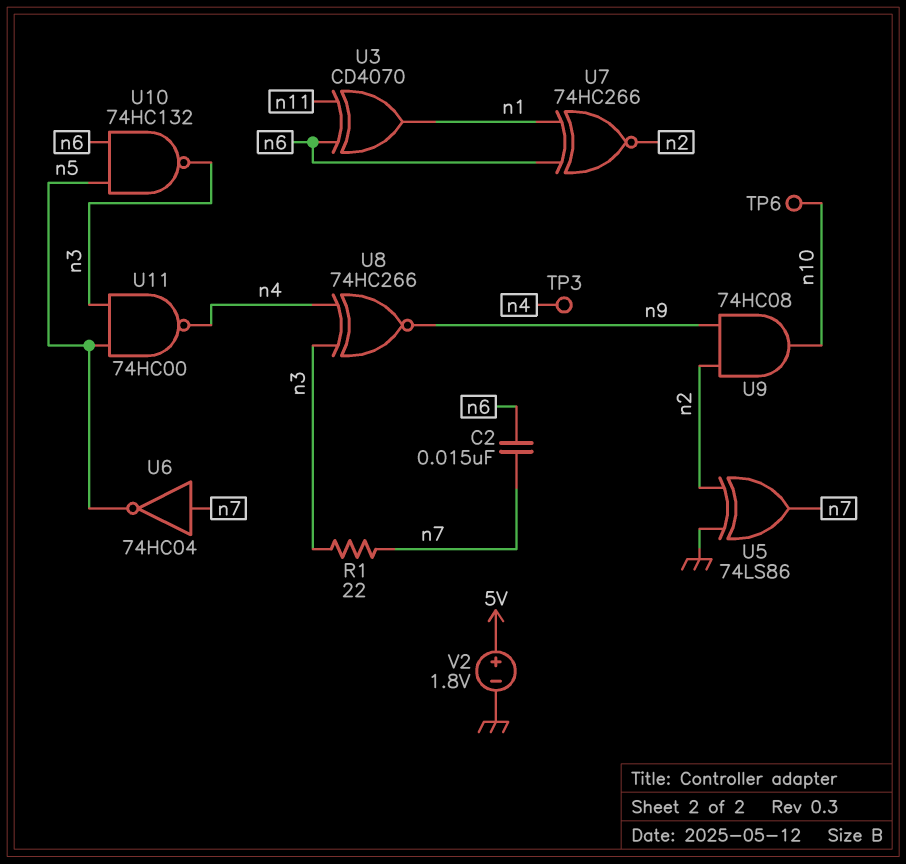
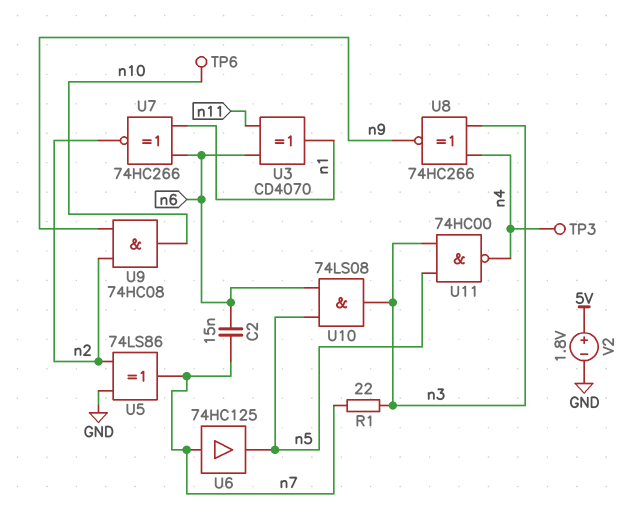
U6: NOT 74HC04 (in n7, out n5) -> buffer 74HC125 (in n7, out n5)
U10: NAND 74HC132 (in n5, in n6, out n3) -> AND 74LS08 (in n5, in n6, out n3)

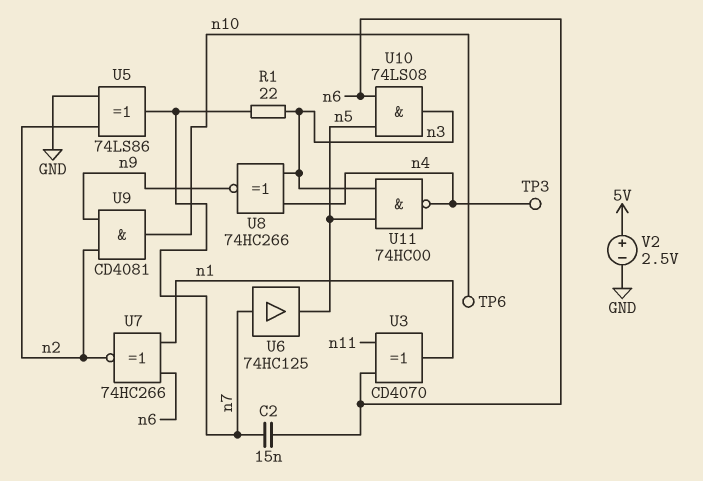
U9: AND 74HC08 (in n2, in n9, out n10) -> AND CD4081 (in n2, in n9, out n10)
V2: 1.8V (plus 5V, minus GND) -> 2.5V (plus 5V, minus GND)

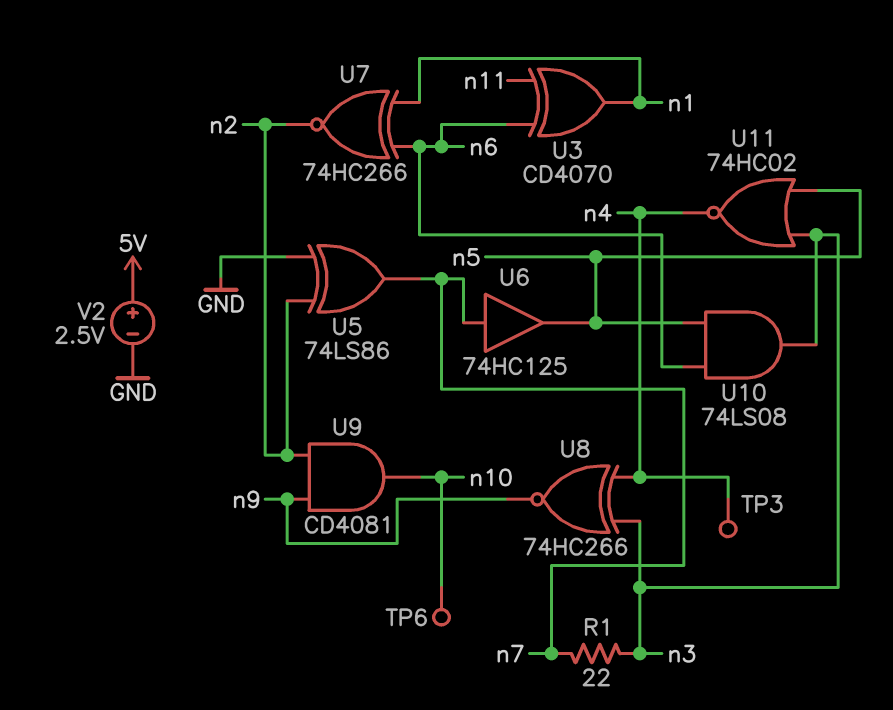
C2: 15nF (n6, n7) -> none
U11: NAND 74HC00 (in n3, in n5, out n4) -> NOR 74HC02 (in n3, in n5, out n4)

